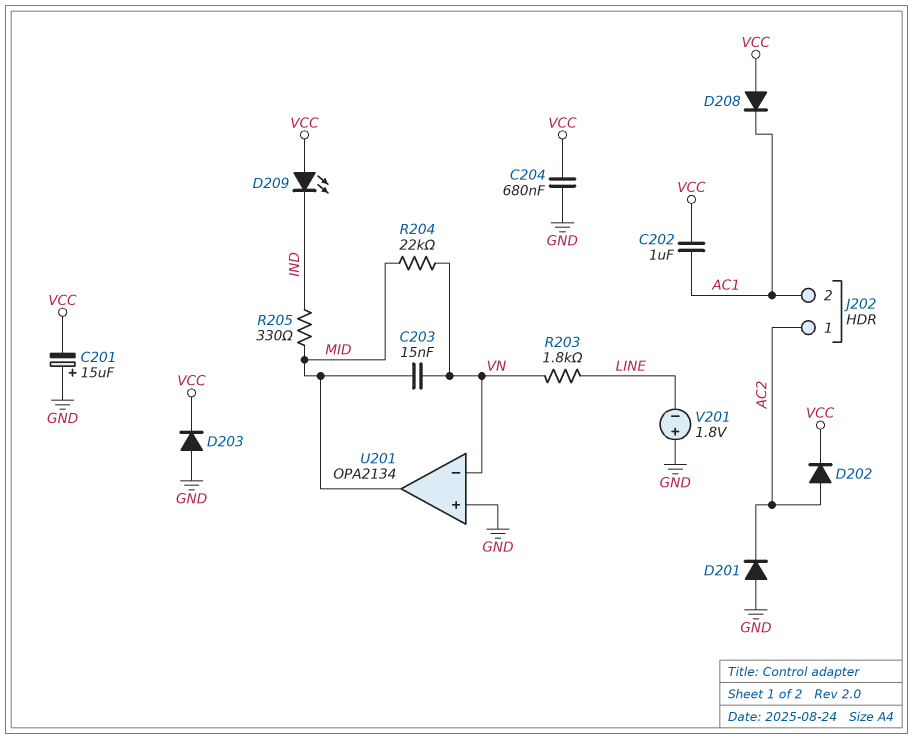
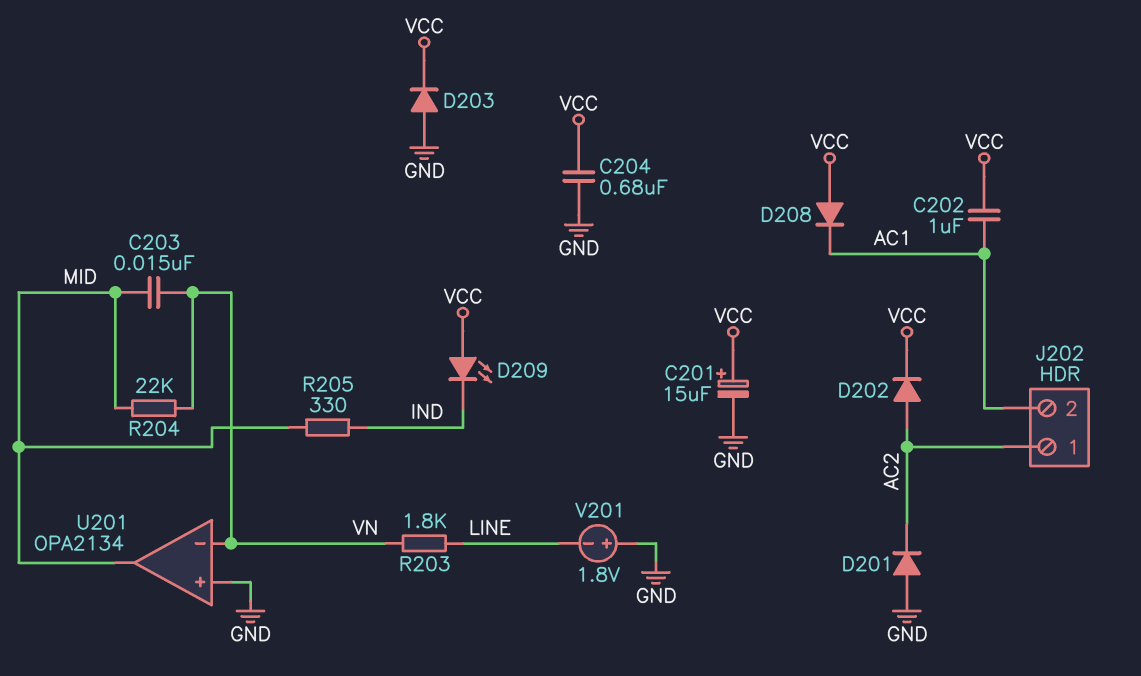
C201: 15uF (plus GND, minus VCC) -> 15uF (plus VCC, minus GND)

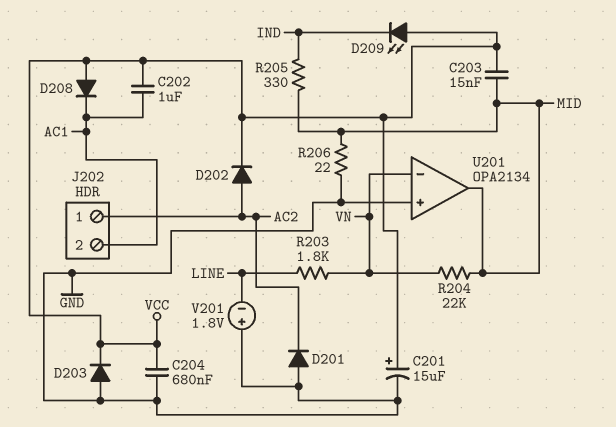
C203: 15nF (MID, VN) -> 15nF (MID, VCC)
R206: none -> 22 (GND, MID)

